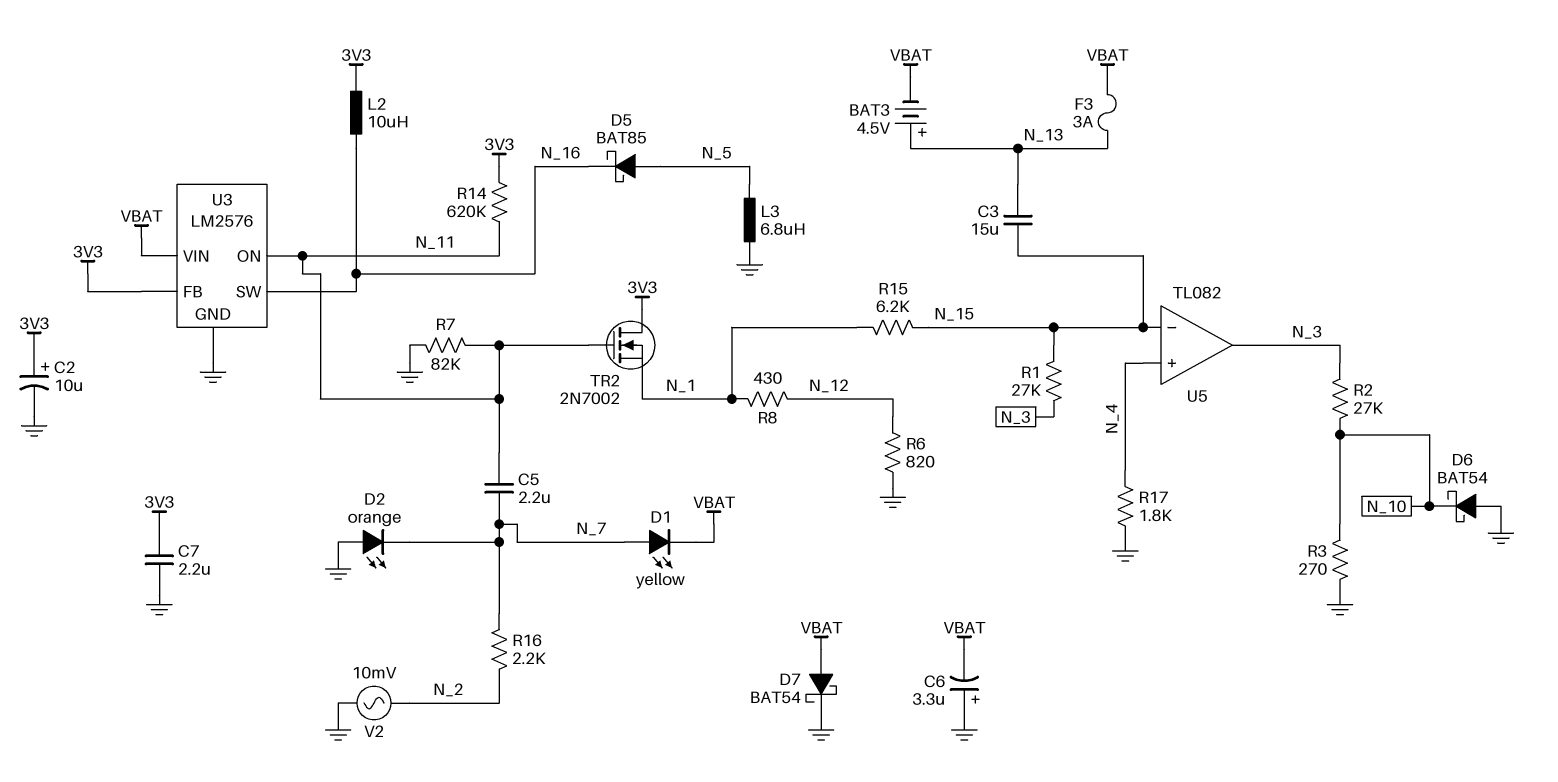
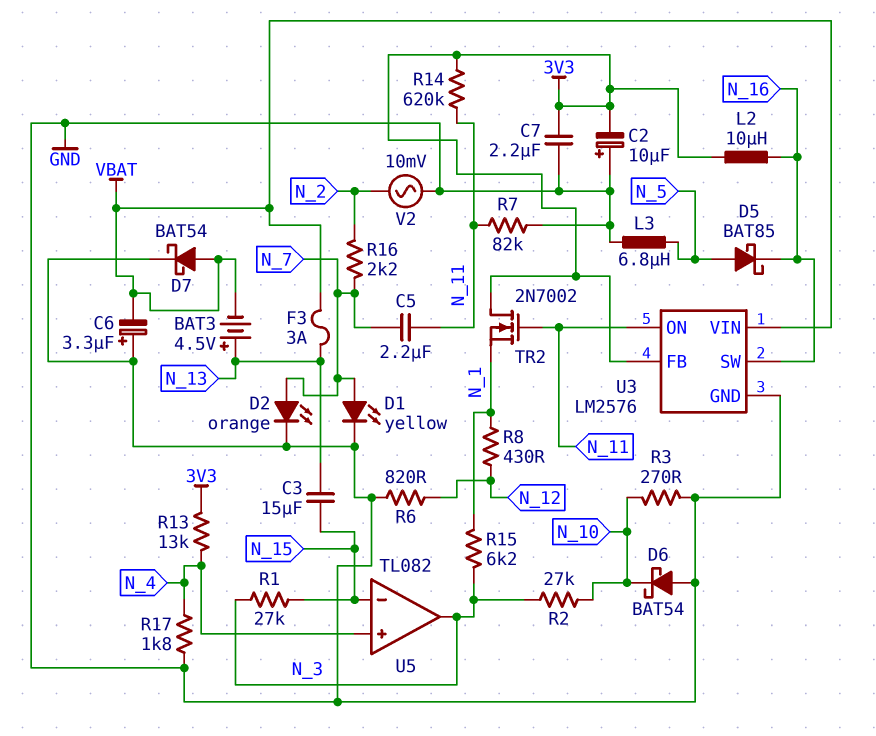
C2: 10uF (plus 3V3, minus GND) -> 10uF (plus GND, minus 3V3)
D1: LED yellow (A N_7, K VBAT) -> LED yellow (A N_7, K GND)
D2: LED orange (A GND, K N_7) -> LED orange (A N_7, K GND)
R13: none -> 13k (3V3, N_4)
R15: 6.2k (N_1, N_15) -> 6.2k (N_1, N_3)

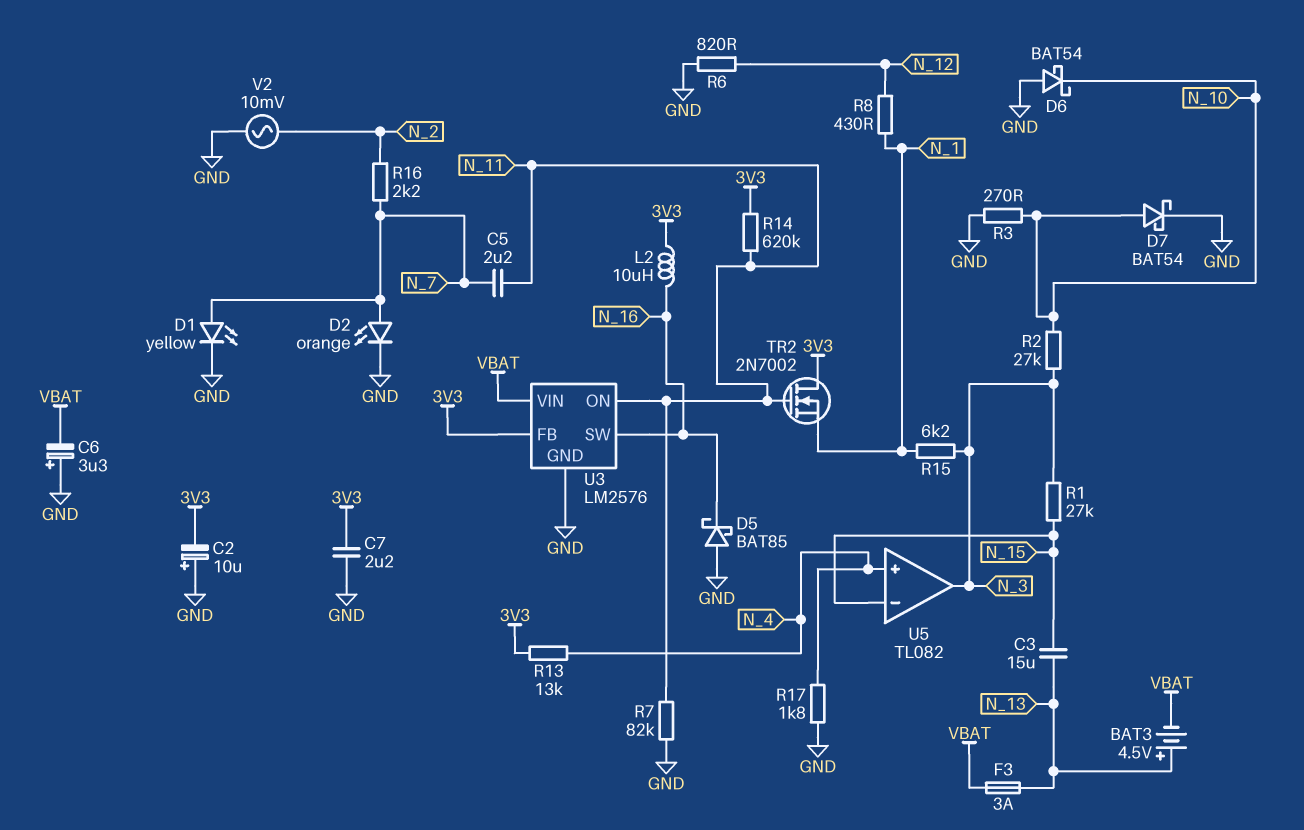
D5: schottky BAT85 (A N_5, K N_16) -> schottky BAT85 (A GND, K N_16)
D7: schottky BAT54 (A VBAT, K GND) -> schottky BAT54 (A N_10, K GND)
L3: 6.8uH (GND, N_5) -> none

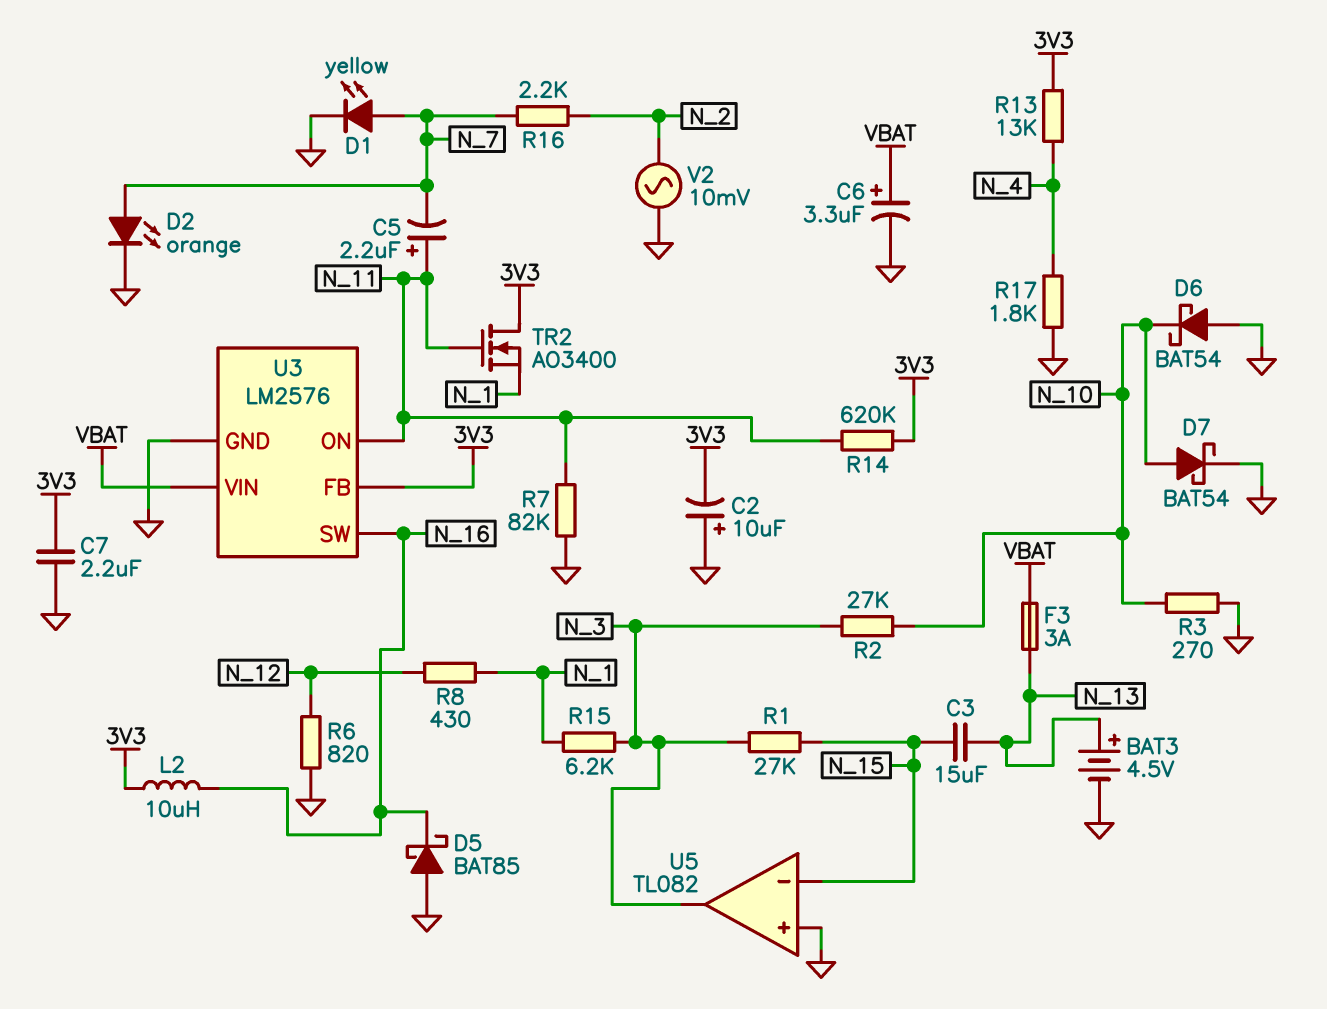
BAT3: 4.5V (plus N_13, minus VBAT) -> 4.5V (plus N_13, minus GND)
C5: 2.2uF (N_7, N_11) -> 2.2uF (plus N_11, minus N_7)
C6: 3.3uF (plus GND, minus VBAT) -> 3.3uF (plus VBAT, minus GND)
TR2: NMOS 2N7002 (G N_11, D 3V3, S N_1) -> NMOS AO3400 (G N_11, D 3V3, S N_1)
U5 pin in+: N_4 -> GND

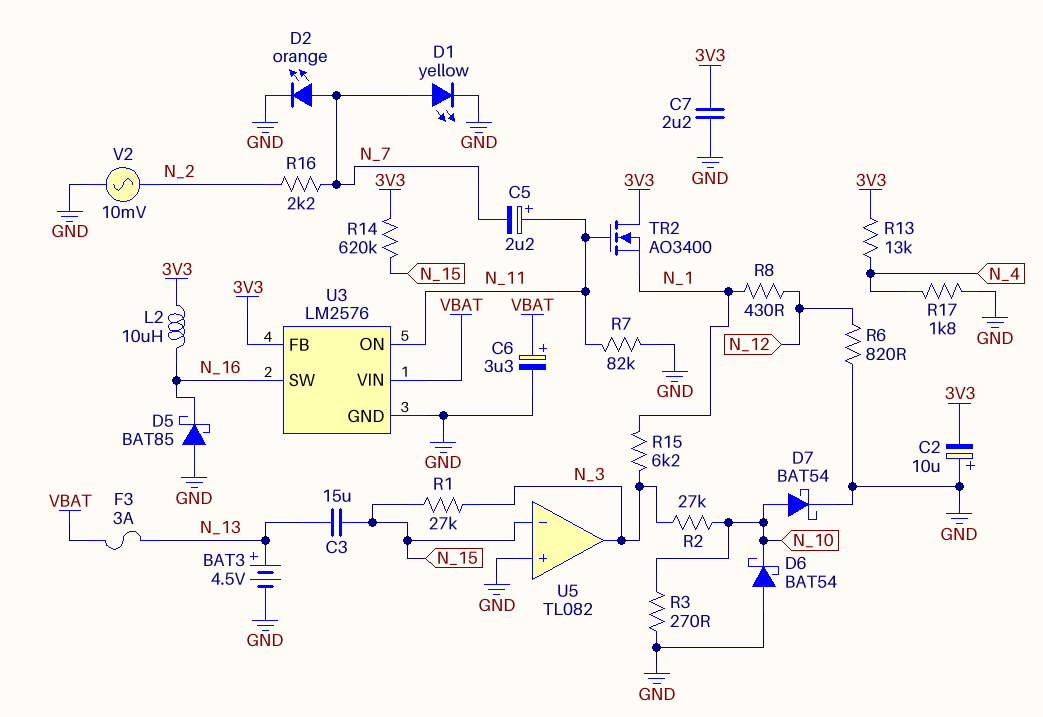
R14: 620k (3V3, N_11) -> 620k (3V3, N_15)

